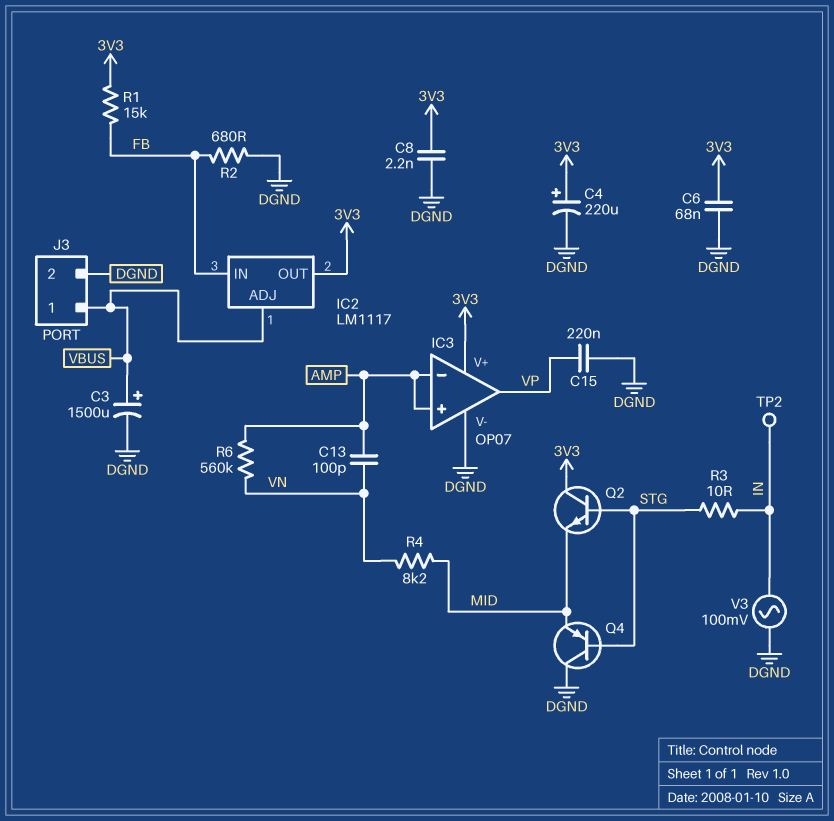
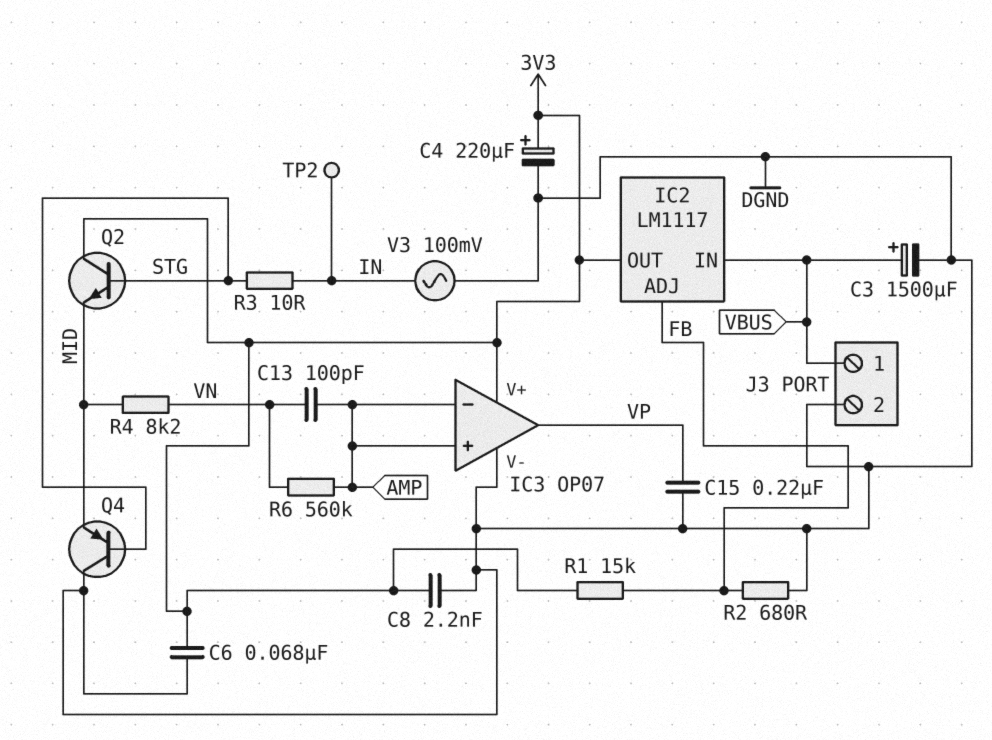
IC2 pin ADJ: VBUS -> FB
IC2 pin IN: FB -> VBUS

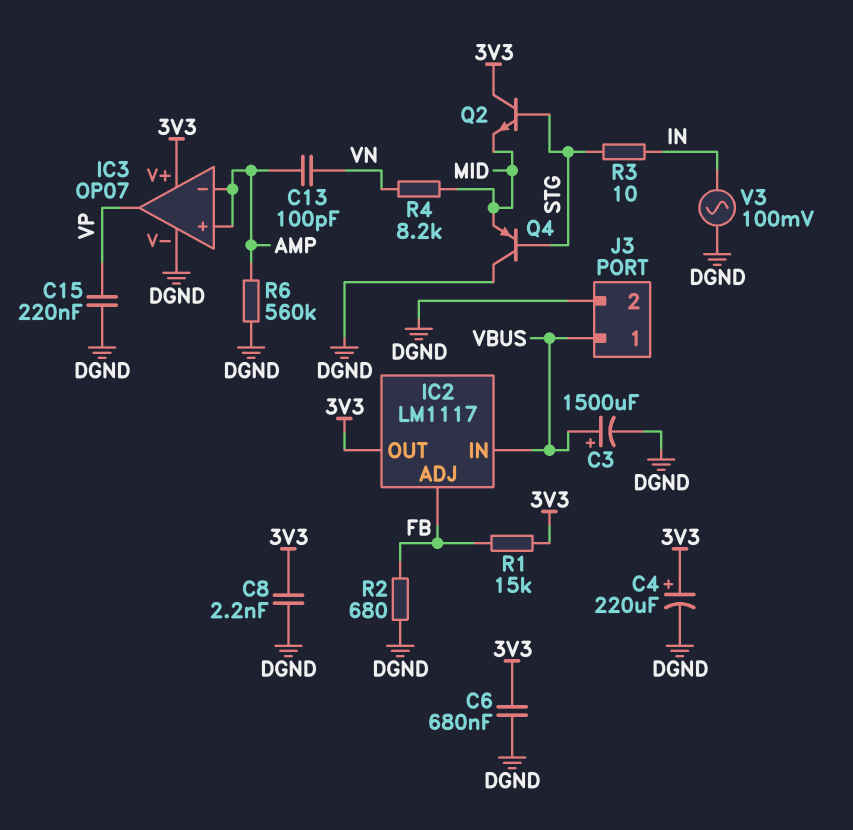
C6: 68nF (3V3, DGND) -> 680nF (3V3, DGND)
R6: 560k (AMP, VN) -> 560k (AMP, DGND)
TP2: test point (IN) -> none

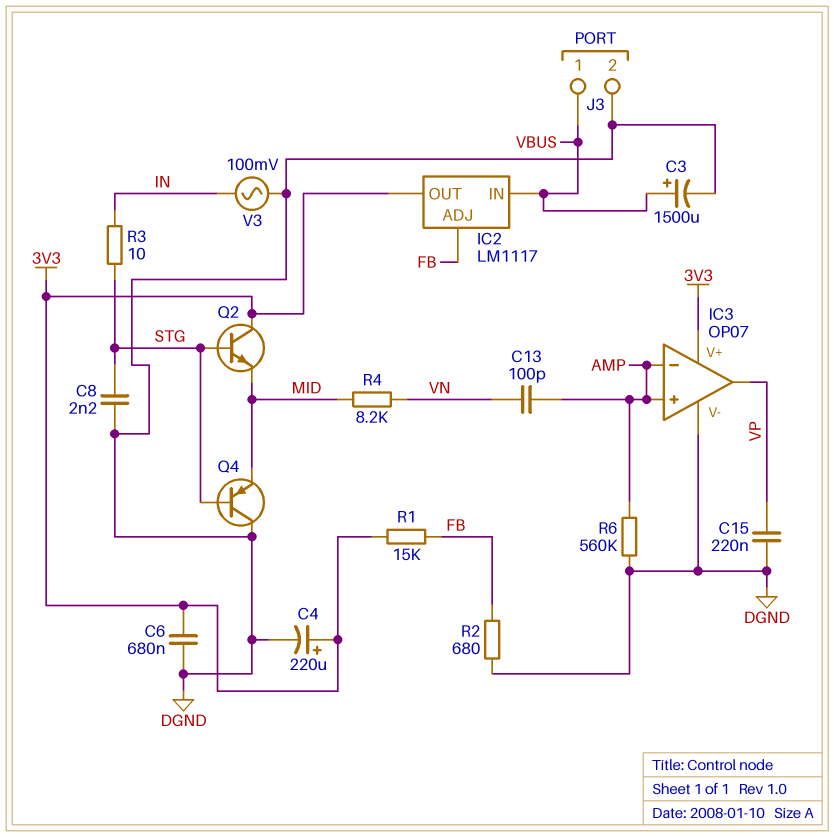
C8: 2.2nF (3V3, DGND) -> 2.2nF (DGND, STG)

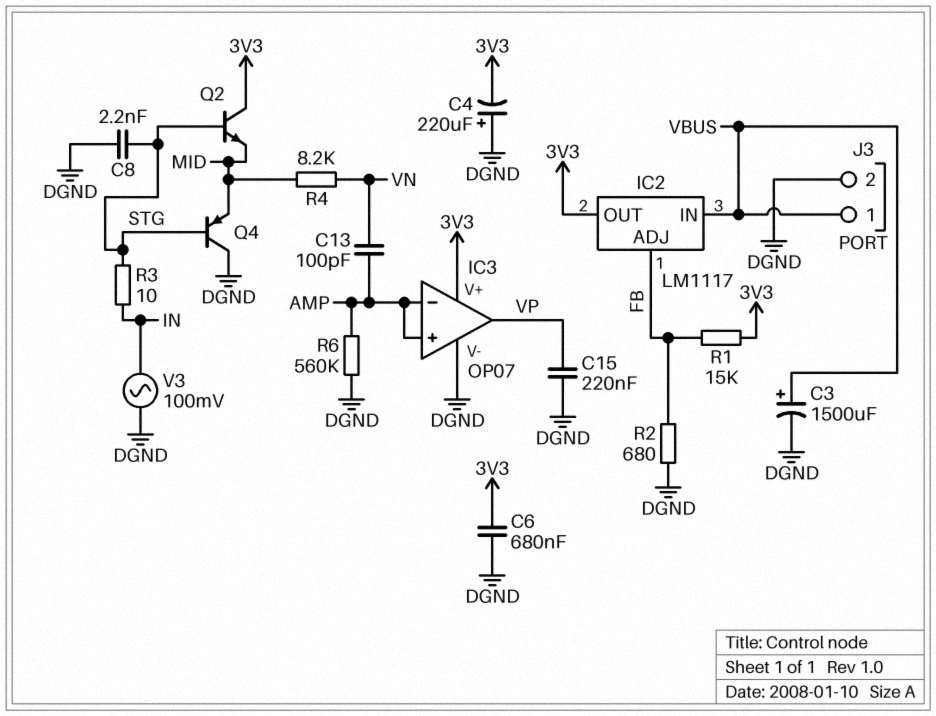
C4: 220uF (plus 3V3, minus DGND) -> 220uF (plus DGND, minus 3V3)

